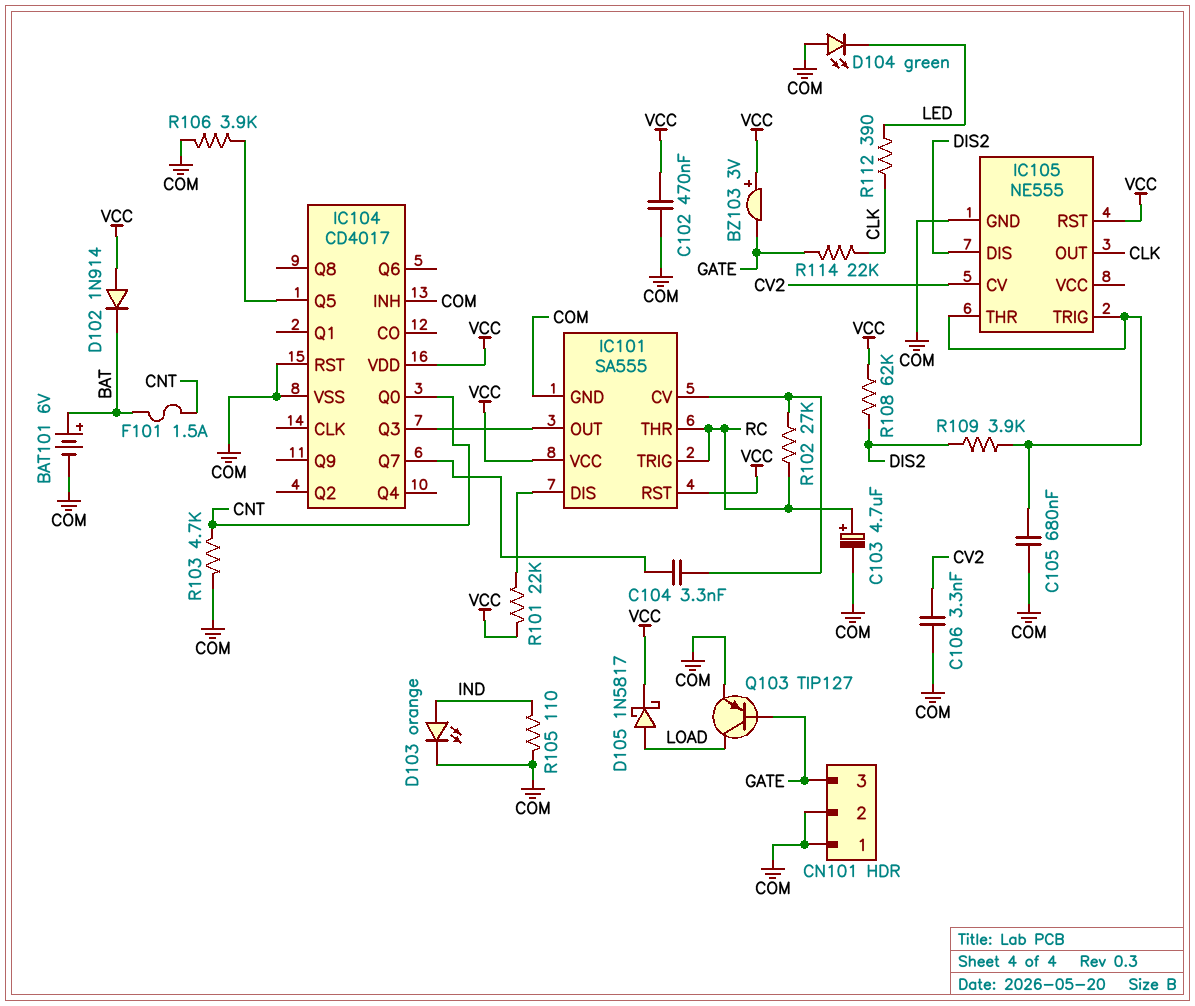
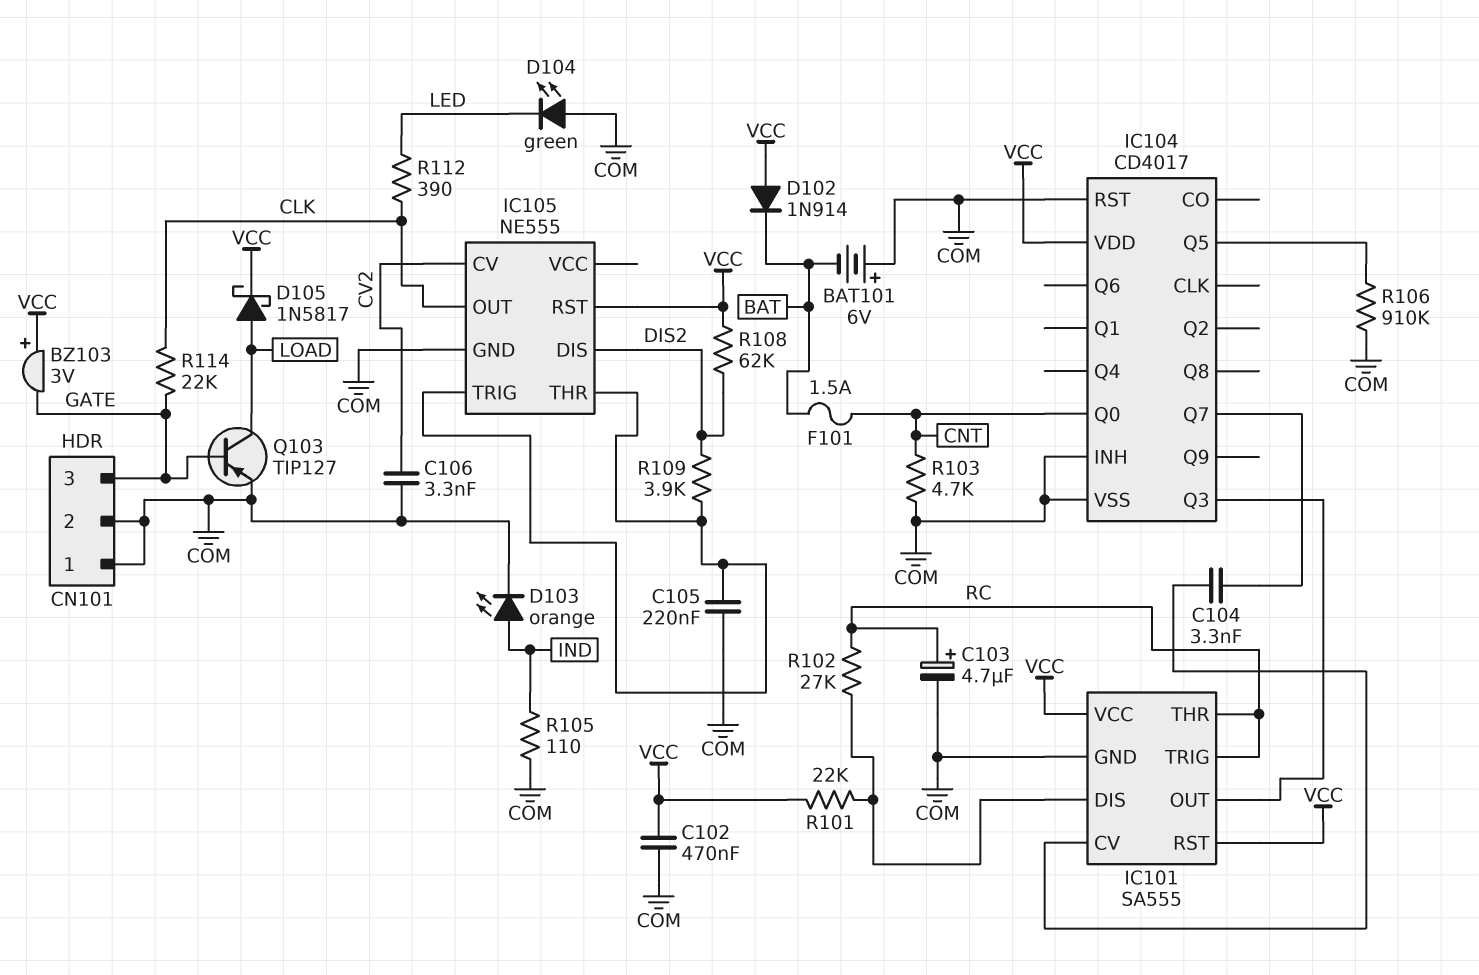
BAT101: 6V (plus BAT, minus COM) -> 6V (plus COM, minus BAT)
C105: 680nF (COM, IC105/THR) -> 220nF (COM, IC105/THR)
R102: 27k (IC101/CV, RC) -> 27k (IC101/DIS, RC)
R106: 3.9k (COM, IC104/Q5) -> 910k (COM, IC104/Q5)

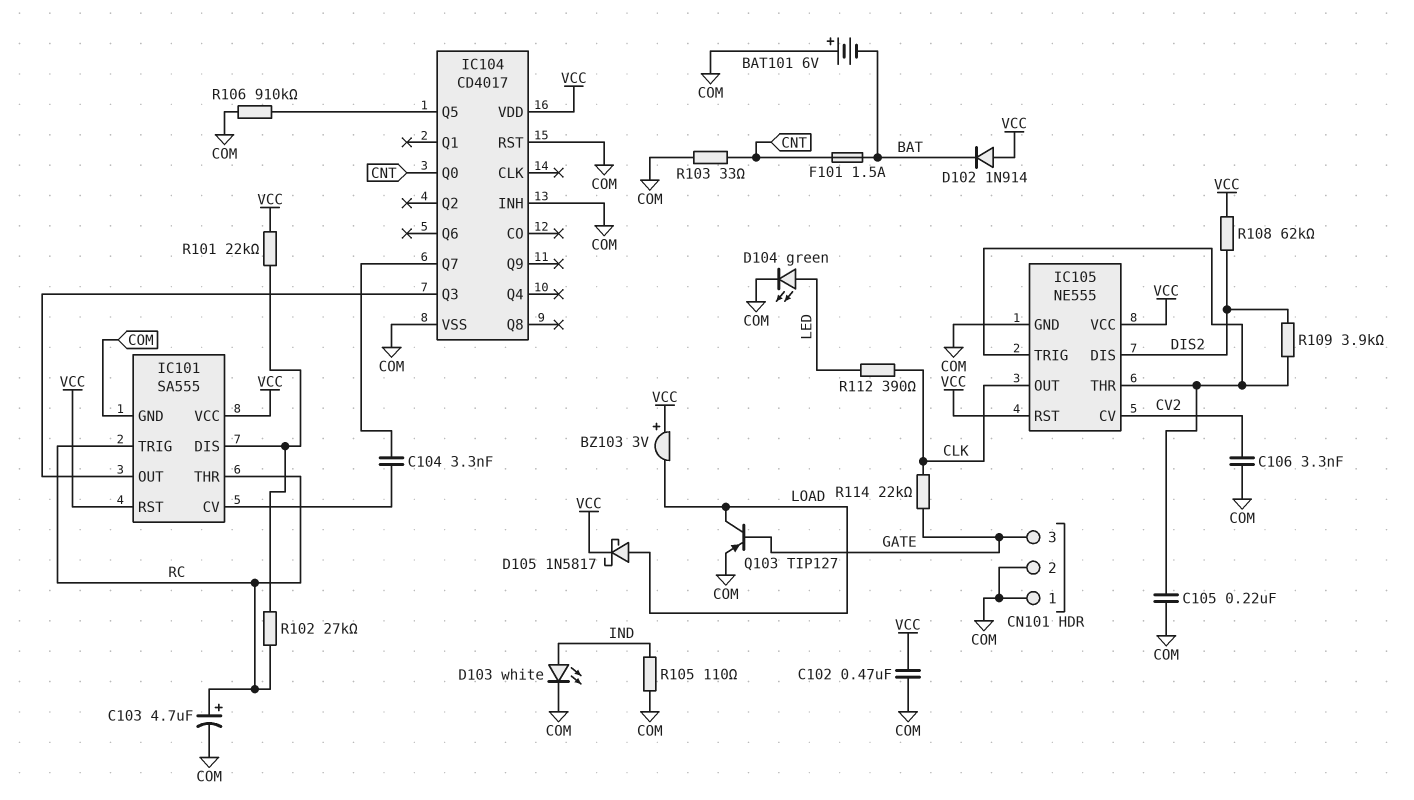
BZ103: buzzer 3V (plus VCC, minus GATE) -> buzzer 3V (plus VCC, minus LOAD)
D103: LED orange (A IND, K COM) -> LED white (A IND, K COM)
D104: LED green (A COM, K LED) -> LED green (A LED, K COM)
IC105 pin VCC: none -> VCC
R103: 4.7k (CNT, COM) -> 33 (CNT, COM)

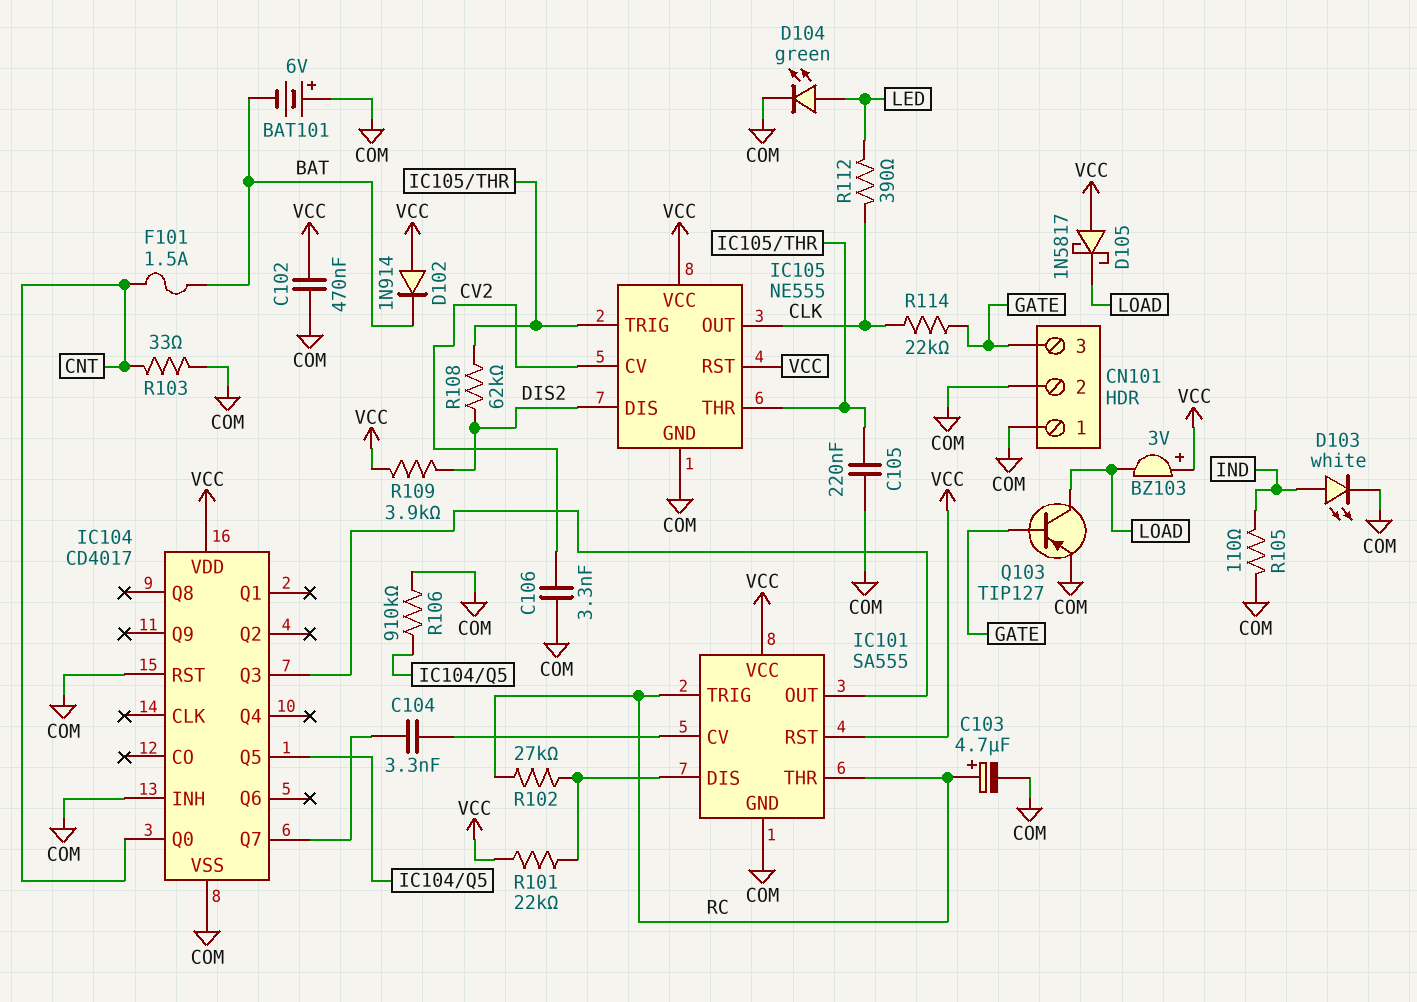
D105: schottky 1N5817 (A LOAD, K VCC) -> schottky 1N5817 (A VCC, K LOAD)
R108: 62k (DIS2, VCC) -> 62k (DIS2, IC105/THR)
R109: 3.9k (DIS2, IC105/THR) -> 3.9k (DIS2, VCC)

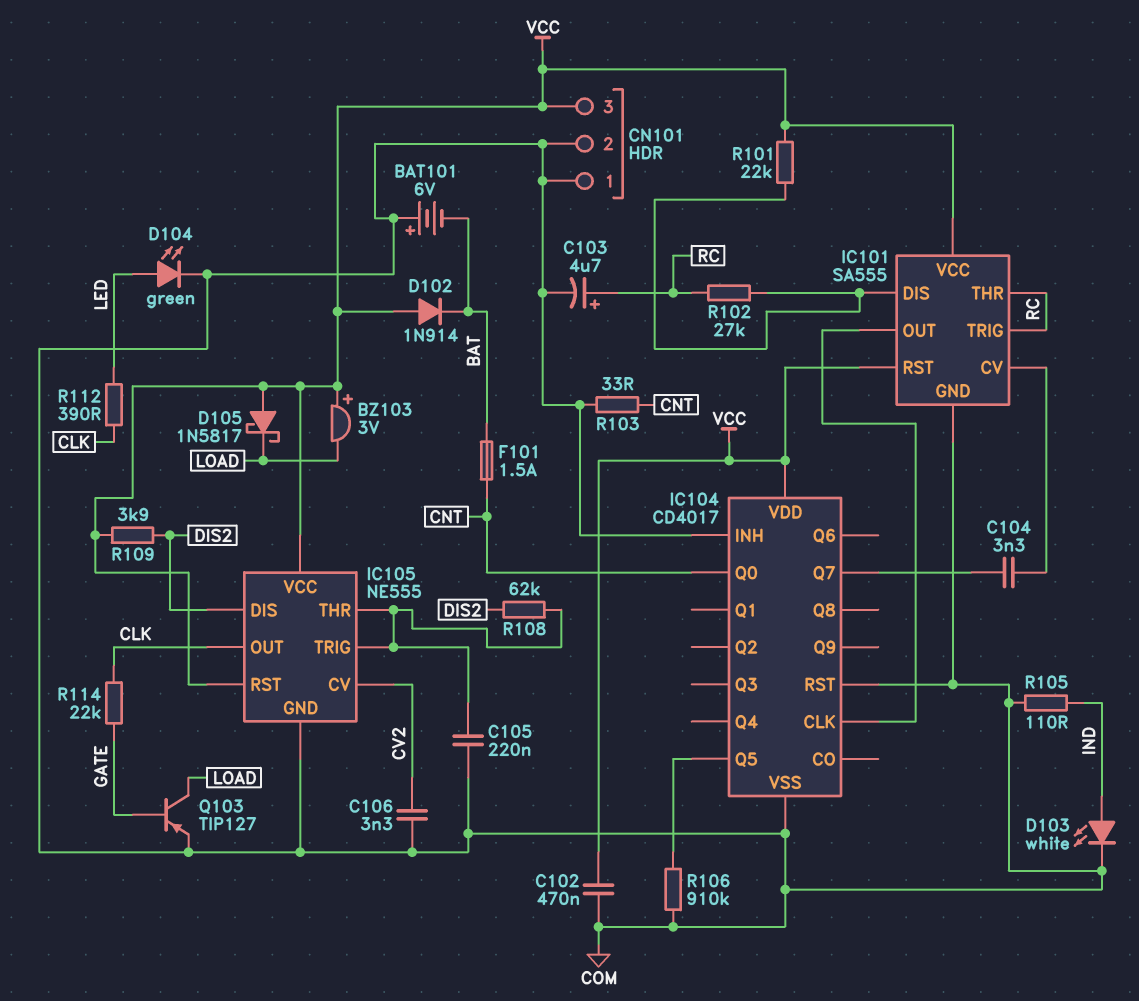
CN101 pin 3: GATE -> VCC
IC104 pin CLK: none -> IC101/OUT
IC104 pin Q3: IC101/OUT -> none

